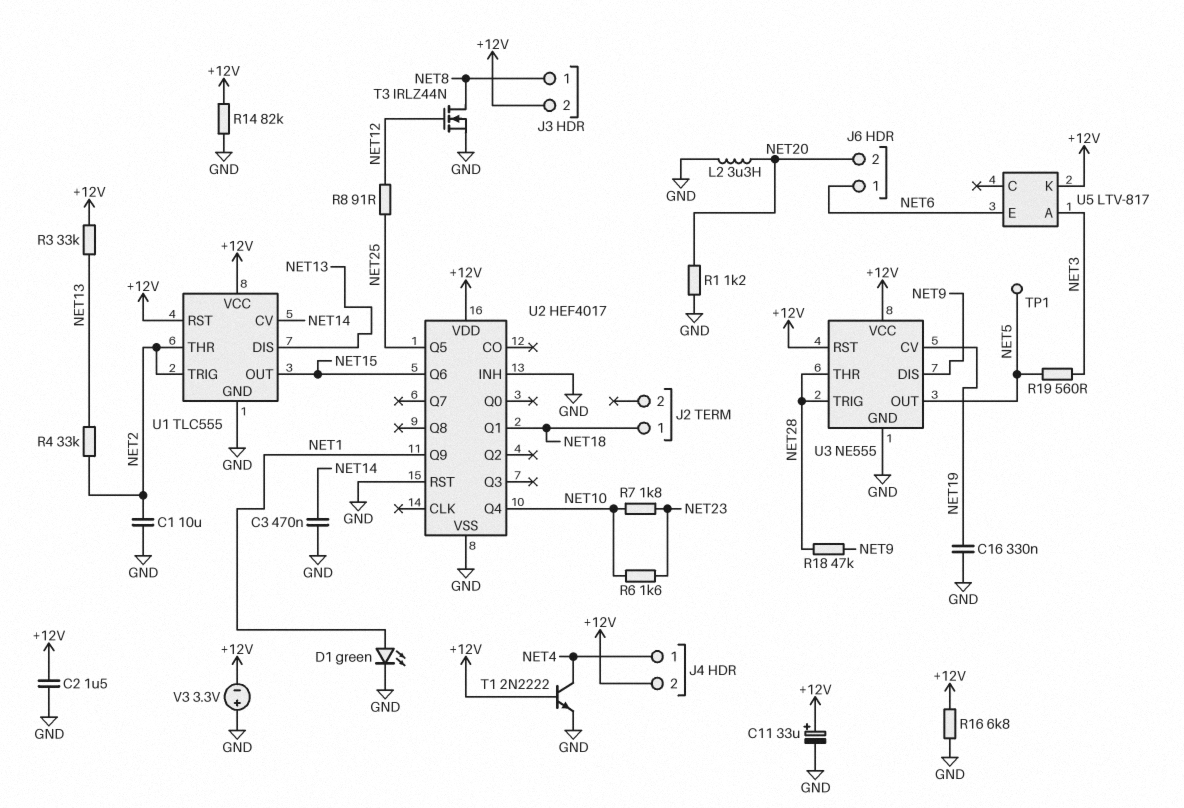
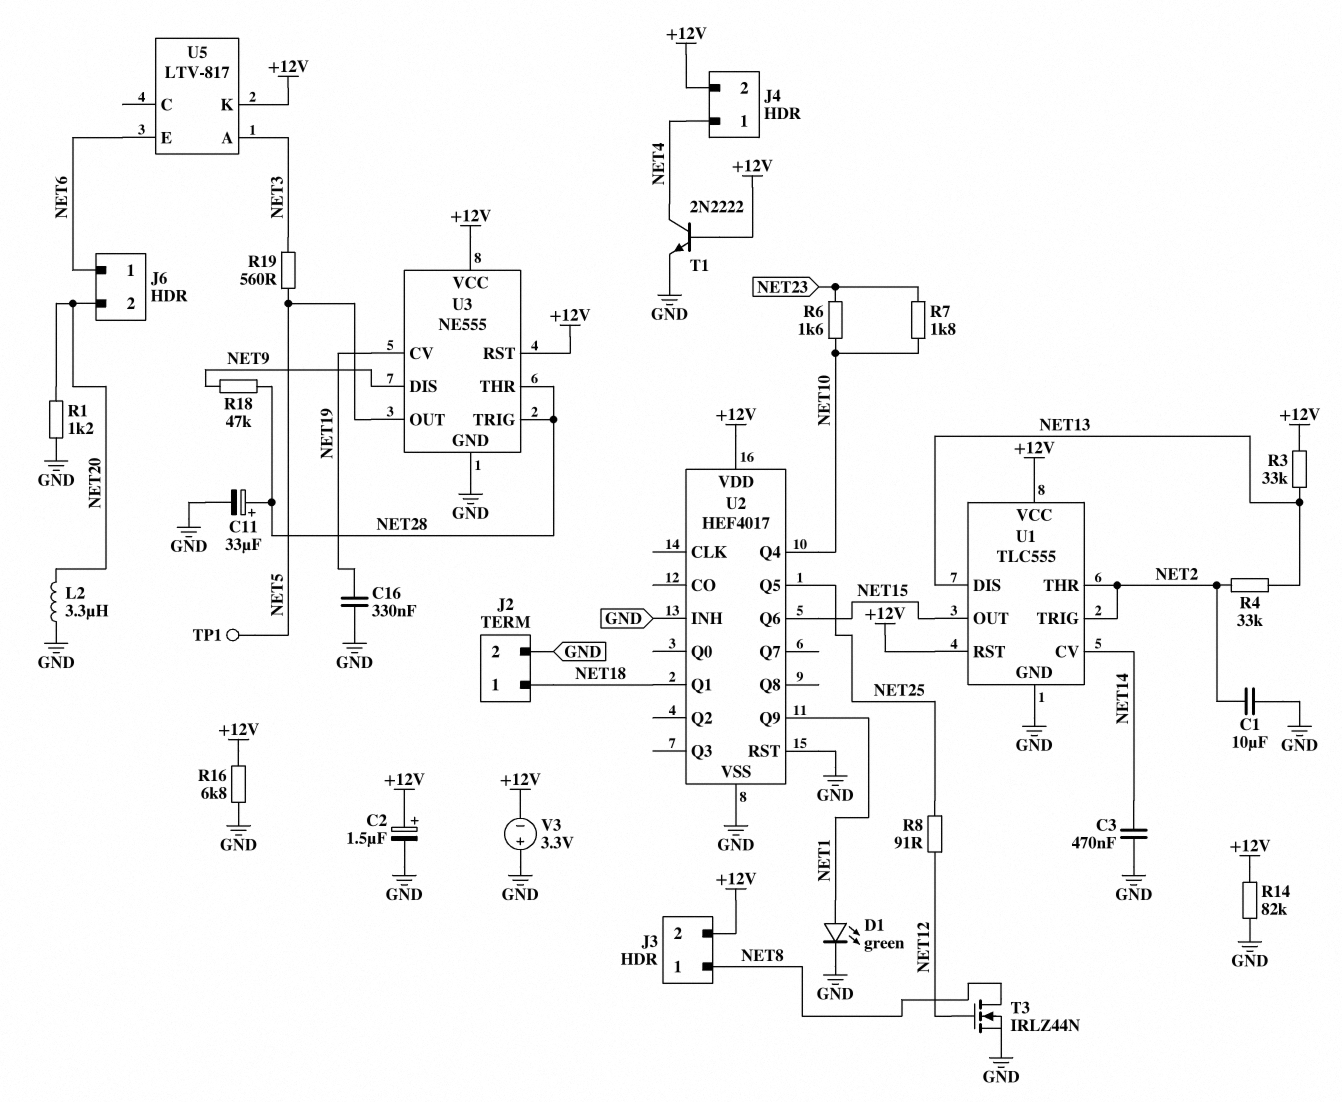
C2: 1.5uF (+12V, GND) -> 1.5uF (plus +12V, minus GND)
C11: 33uF (plus +12V, minus GND) -> 33uF (plus NET28, minus GND)
J2 pin 2: none -> GND

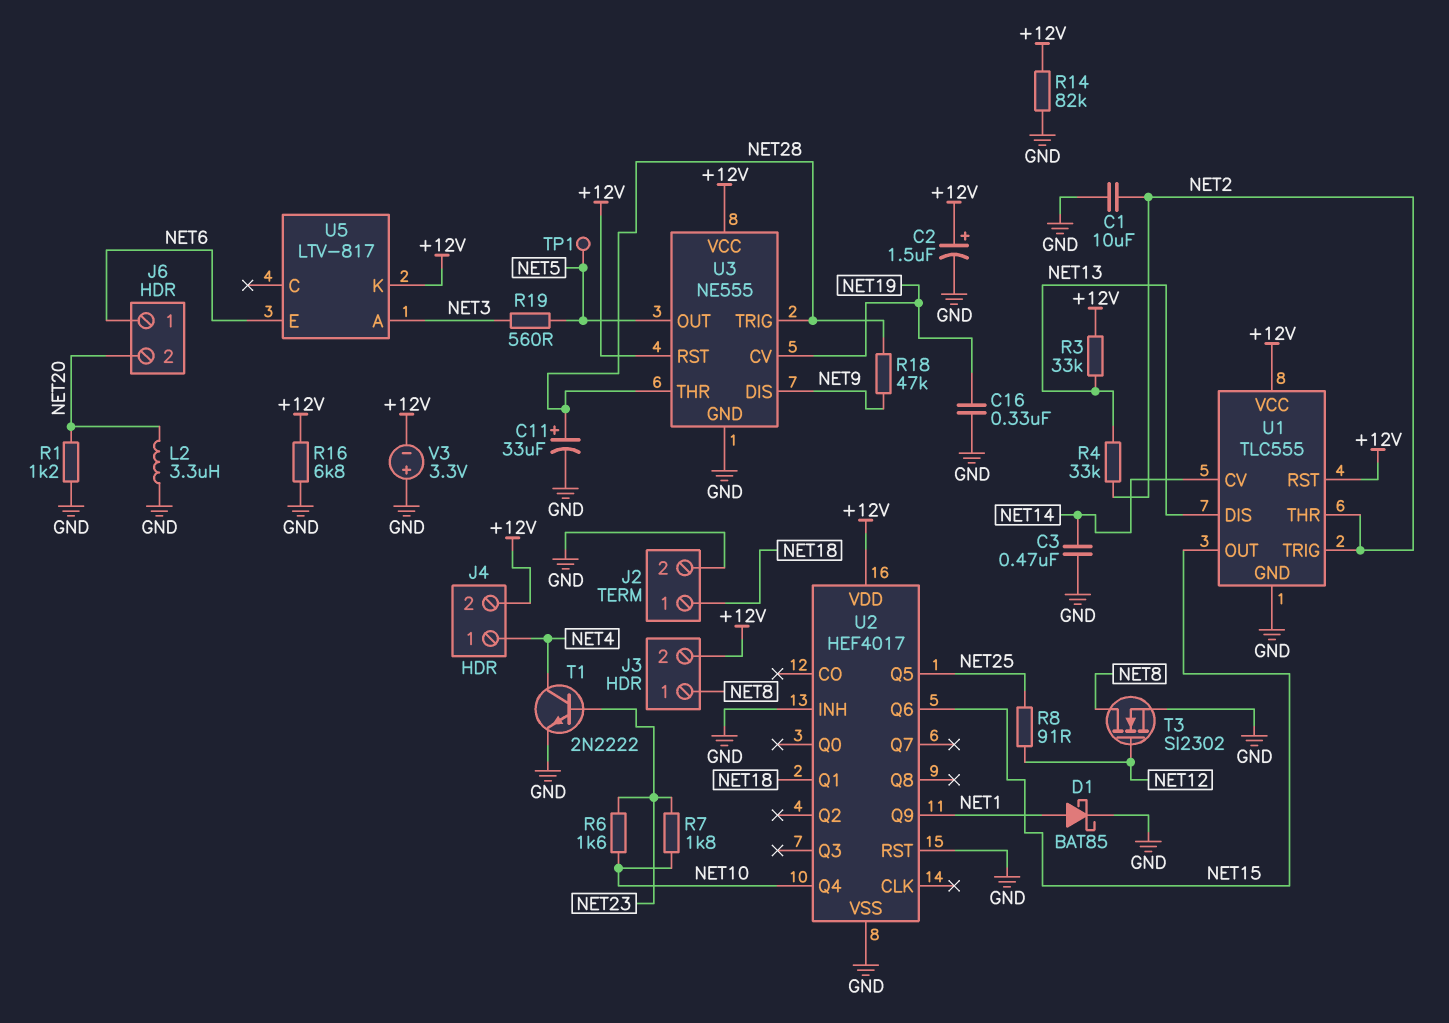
D1: LED green (A NET1, K GND) -> schottky BAT85 (A NET1, K GND)
T1: NPN 2N2222 (B +12V, C NET4, E GND) -> NPN 2N2222 (B NET23, C NET4, E GND)
T3: NMOS IRLZ44N (G NET12, D NET8, S GND) -> NMOS SI2302 (G NET12, D NET8, S GND)

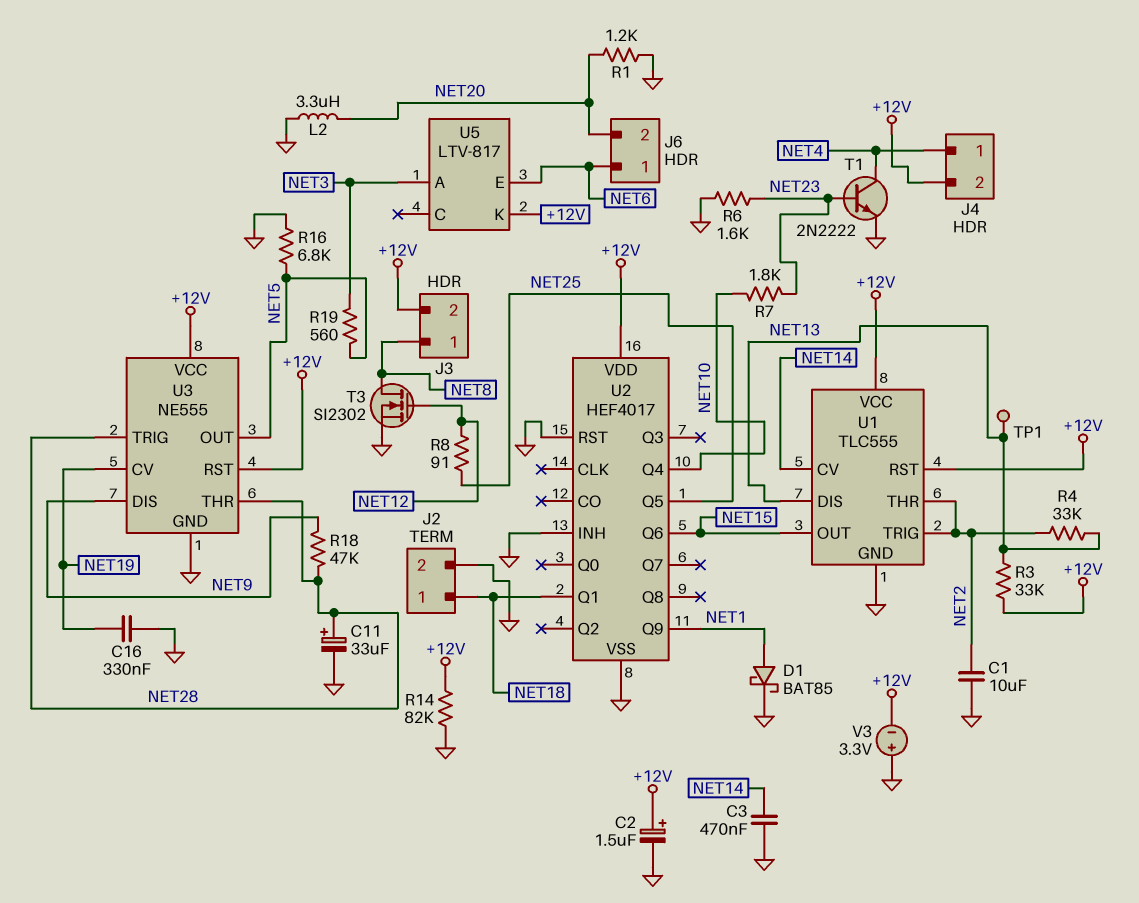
R6: 1.6k (NET10, NET23) -> 1.6k (GND, NET23)
R16: 6.8k (+12V, GND) -> 6.8k (GND, NET5)
TP1: test point (NET5) -> test point (NET13)

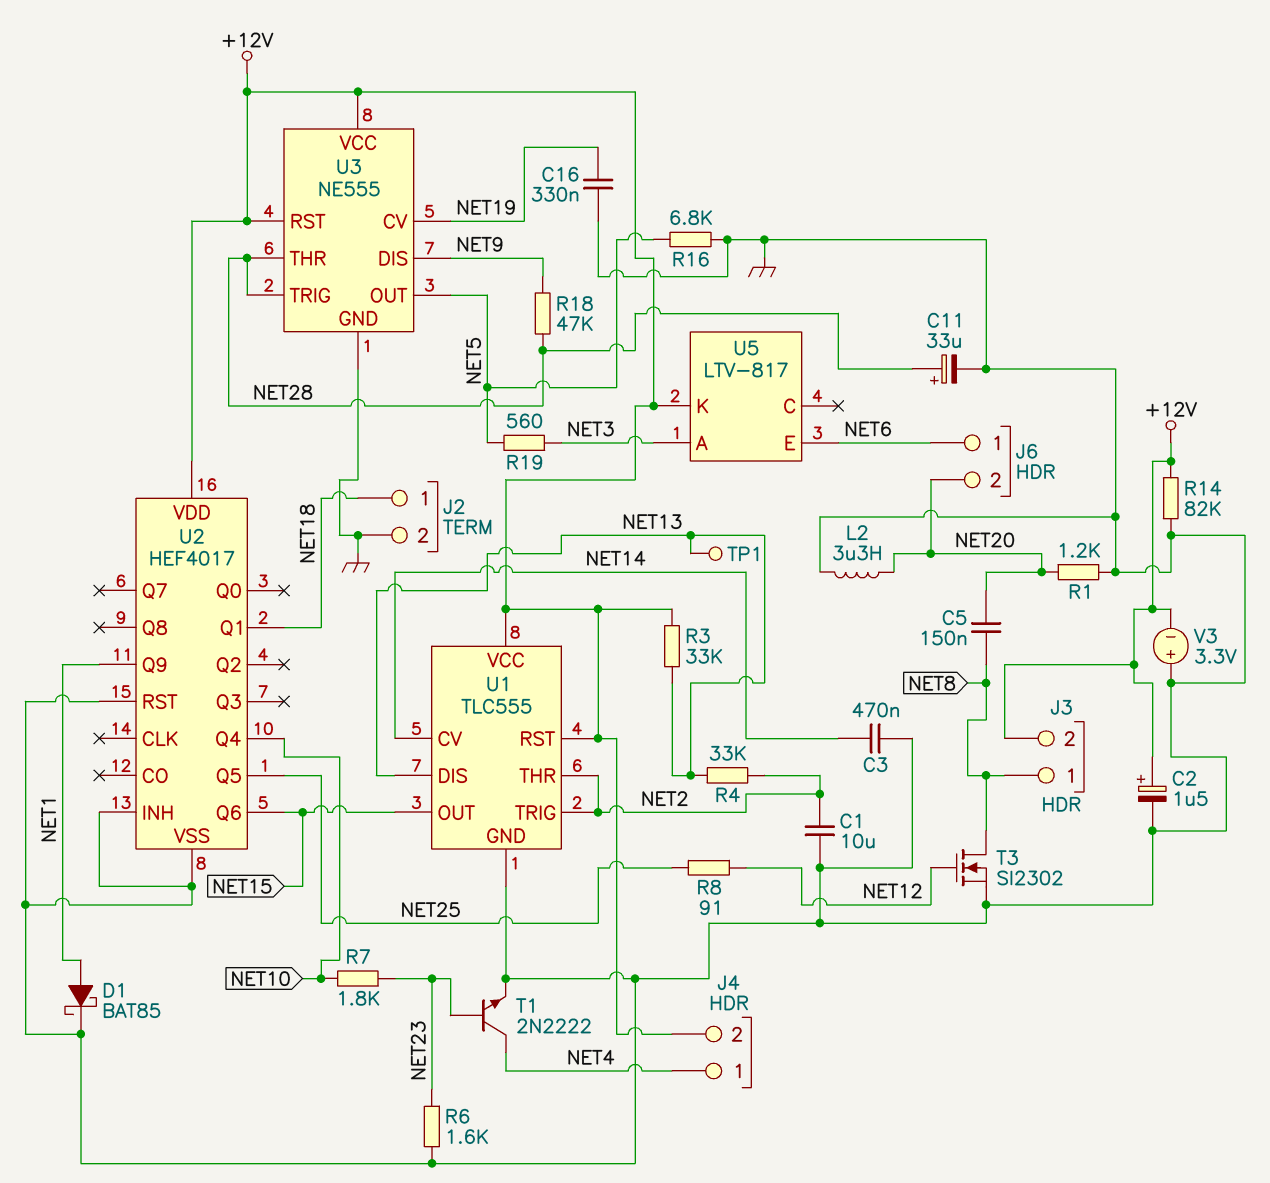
C5: none -> 150nF (NET8, NET20)

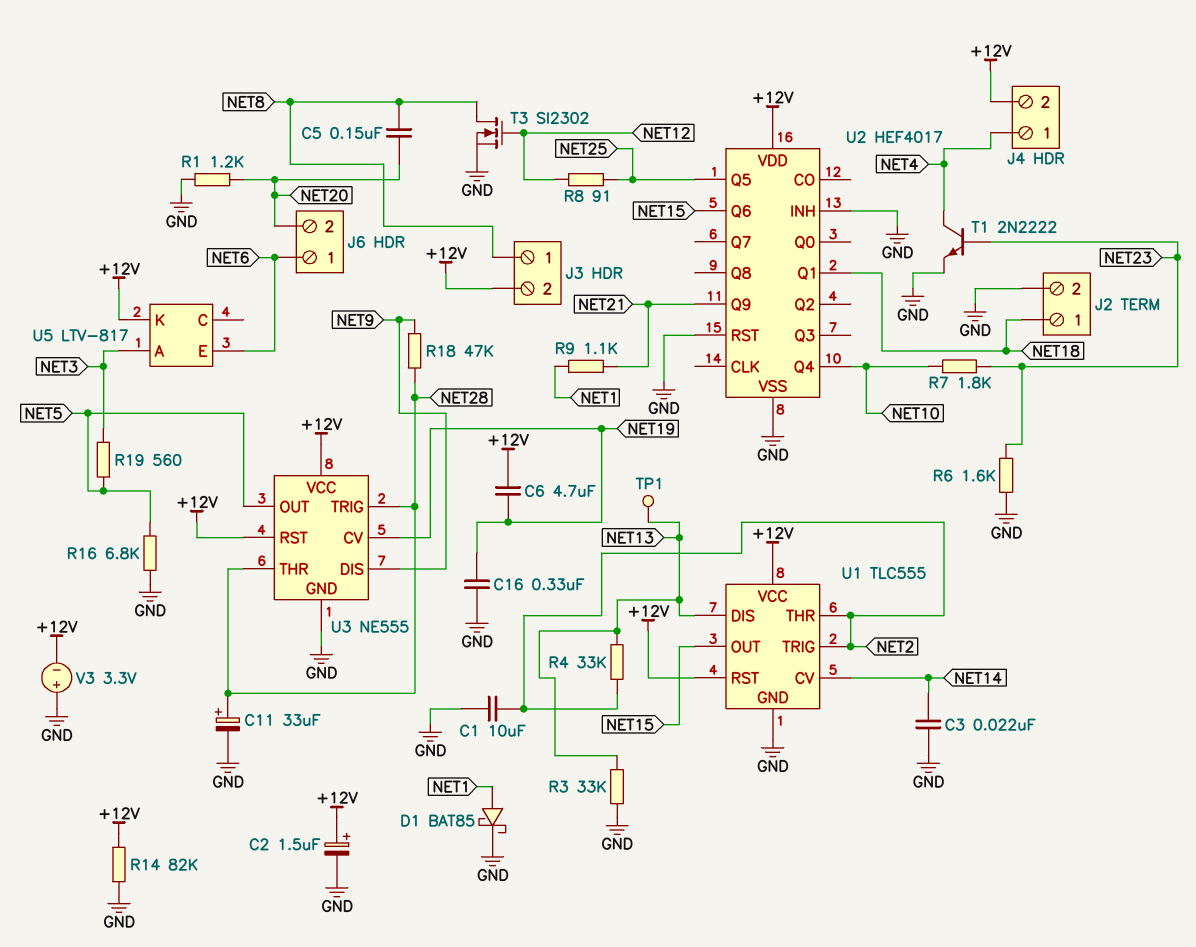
C3: 470nF (GND, NET14) -> 22nF (GND, NET14)
C6: none -> 4.7uF (+12V, NET19)
L2: 3.3uH (GND, NET20) -> none
R3: 33k (+12V, NET13) -> 33k (GND, NET13)
R9: none -> 1.1k (NET1, NET21)
U2 pin Q9: NET1 -> NET21

